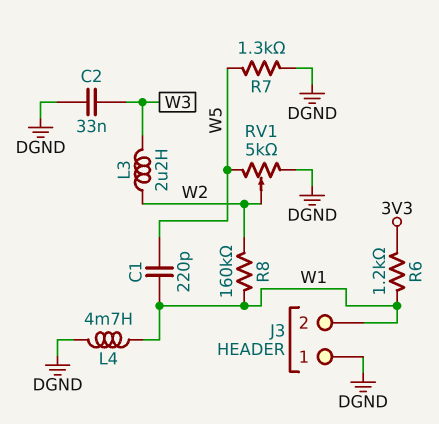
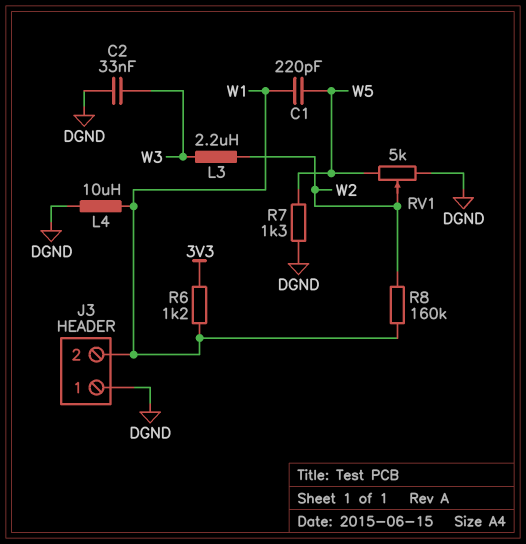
L4: 4.7mH (DGND, W1) -> 10uH (DGND, W1)

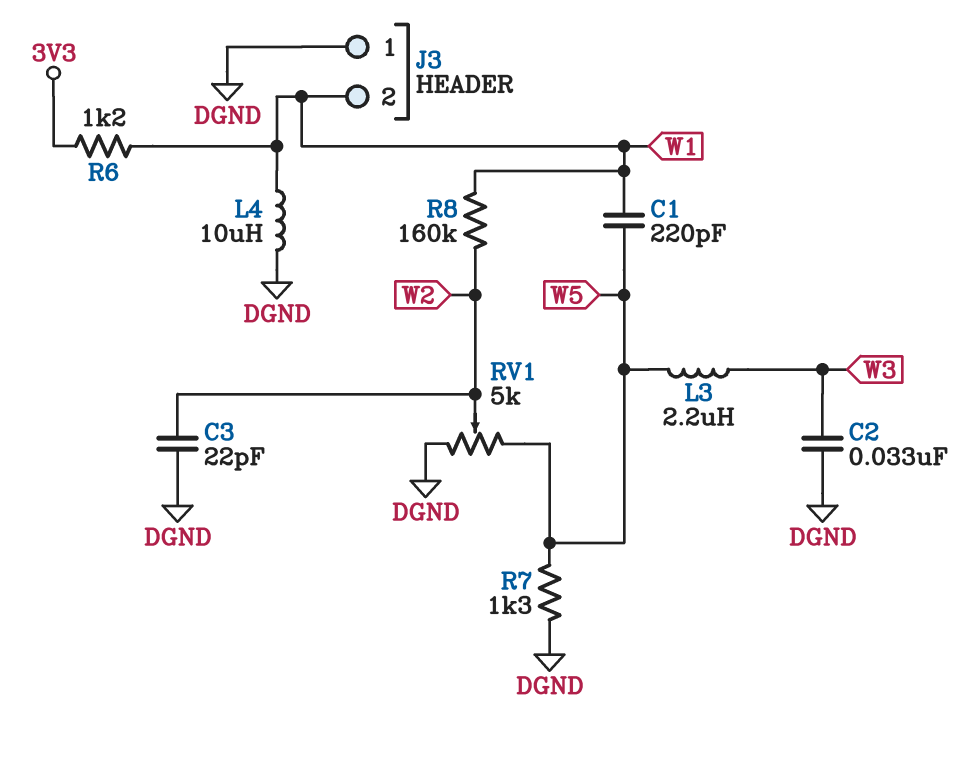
C3: none -> 22pF (DGND, W2)
L3: 2.2uH (W2, W3) -> 2.2uH (W3, W5)

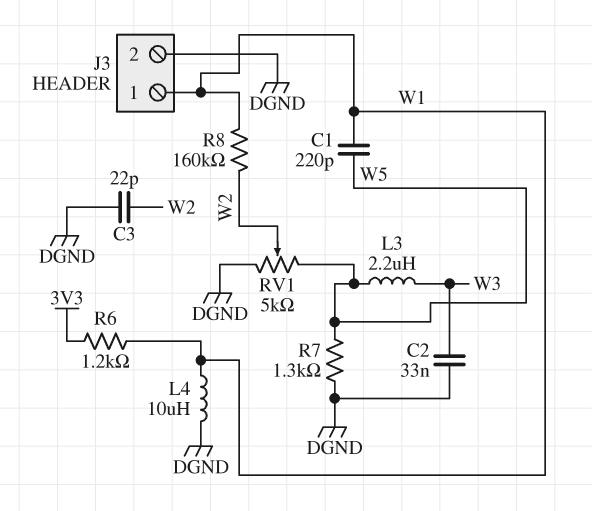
J3 pin 1: DGND -> W1
J3 pin 2: W1 -> DGND

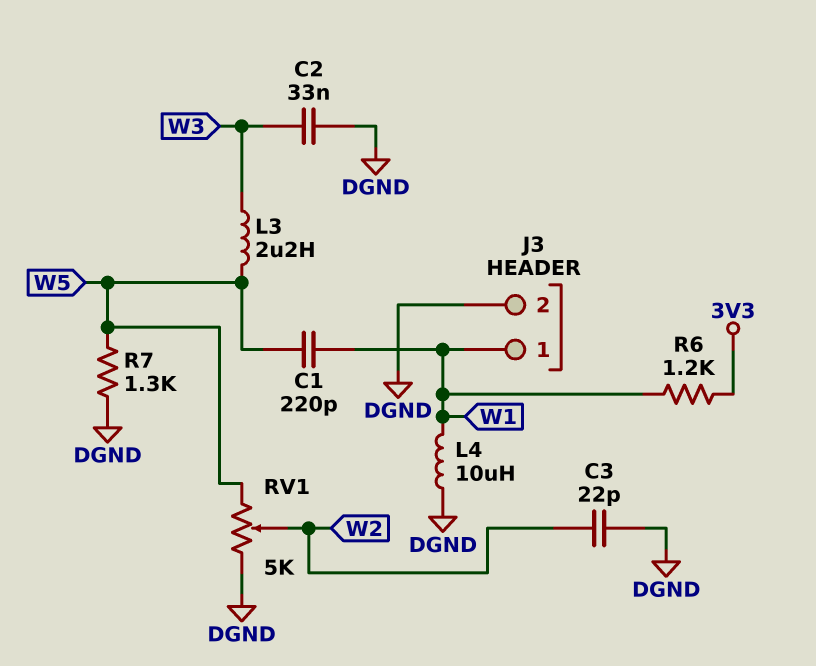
R8: 160k (W1, W2) -> none

